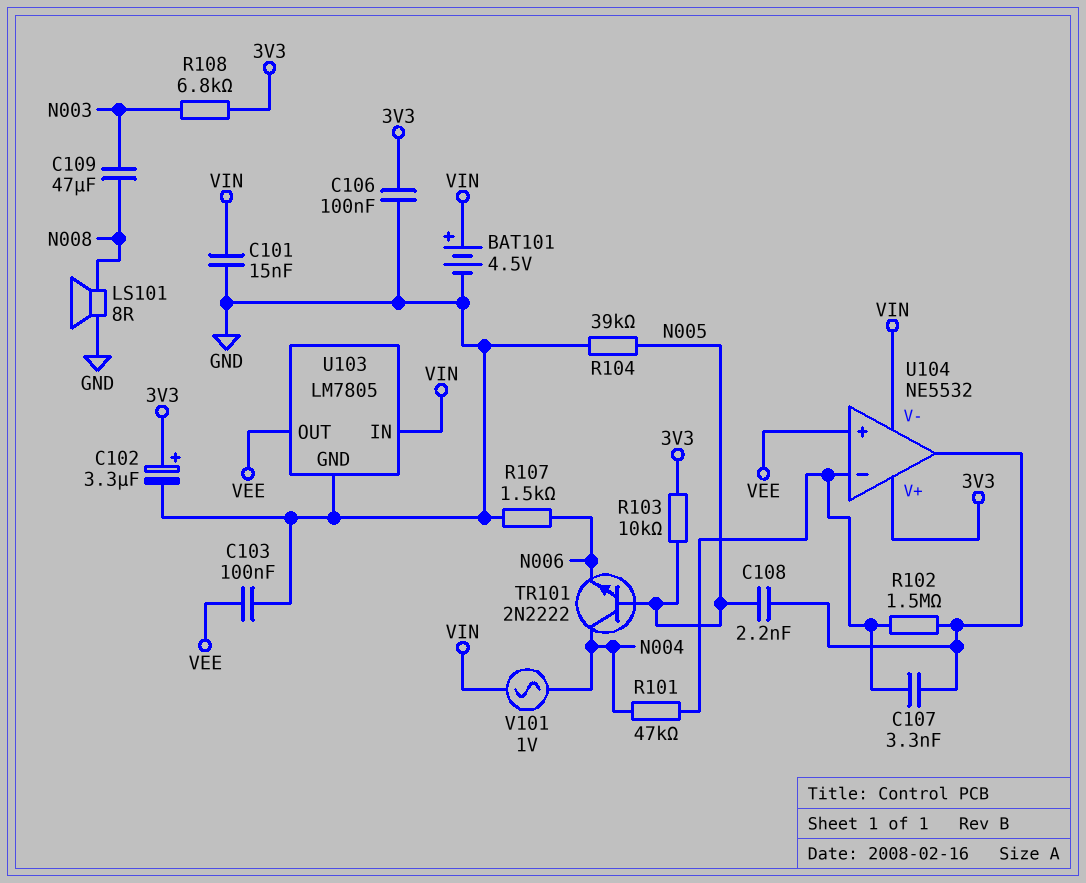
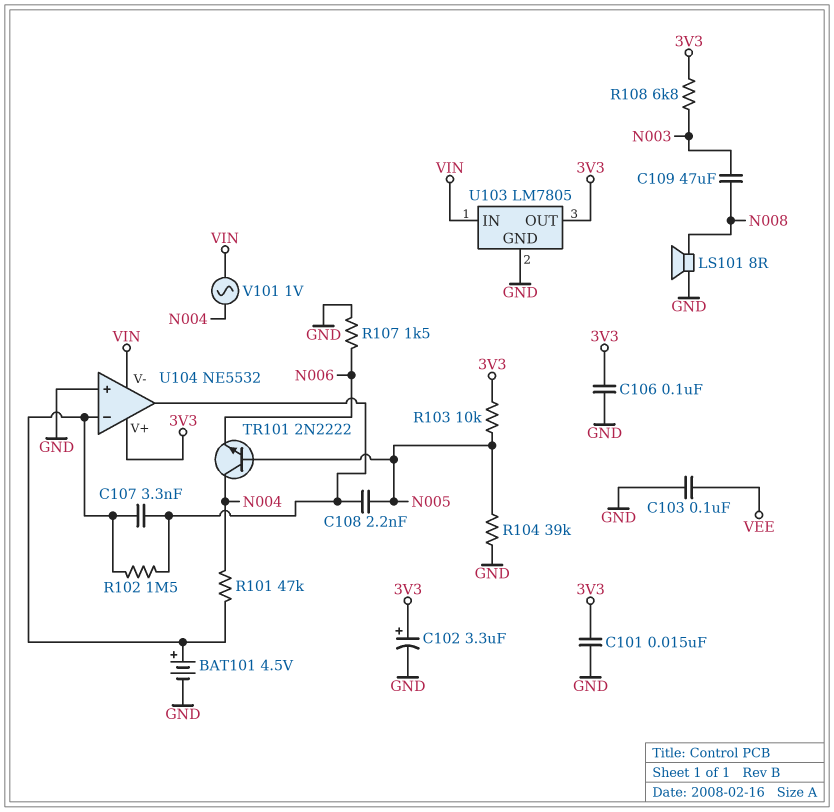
BAT101: 4.5V (plus VIN, minus GND) -> 4.5V (plus U104/in-, minus GND)
C101: 15nF (GND, VIN) -> 15nF (3V3, GND)
U103 pin OUT: VEE -> 3V3
U104 pin in+: VEE -> GND

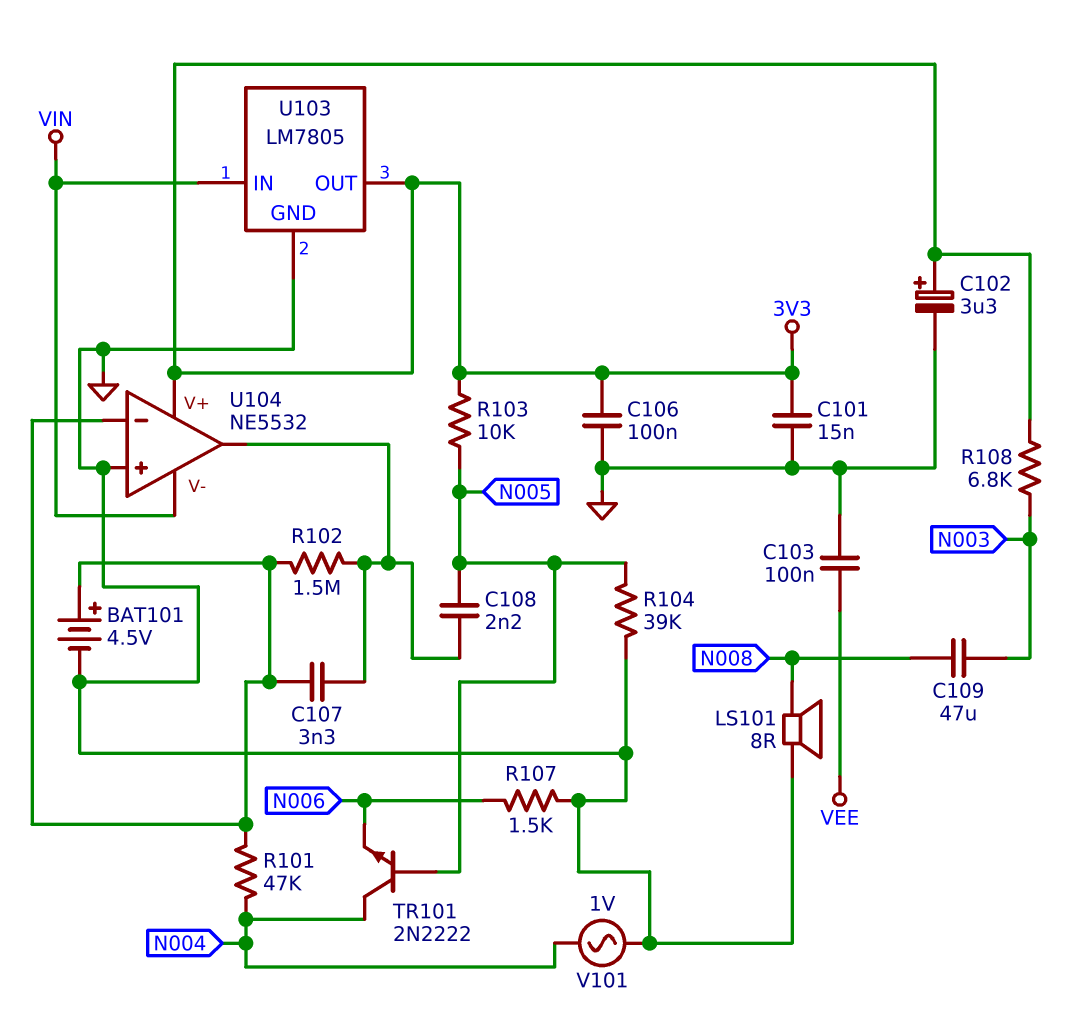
V101: AC 1V (N004, VIN) -> AC 1V (GND, N004)

